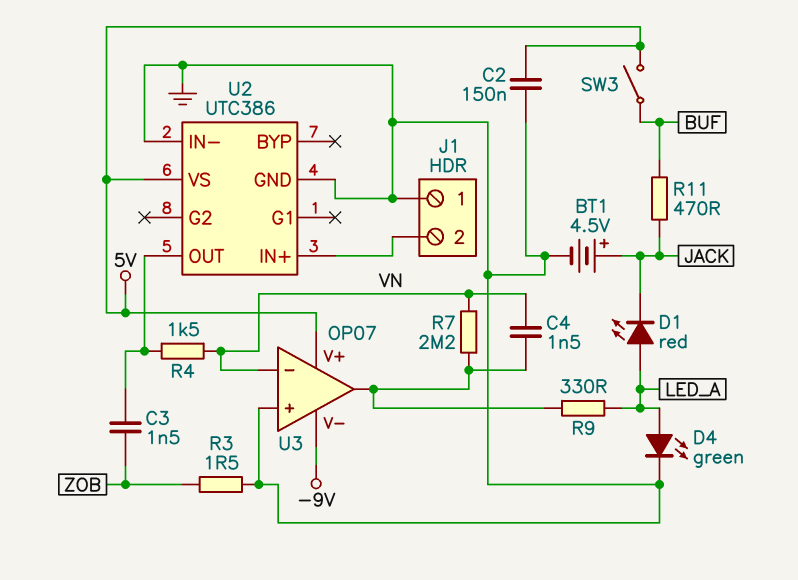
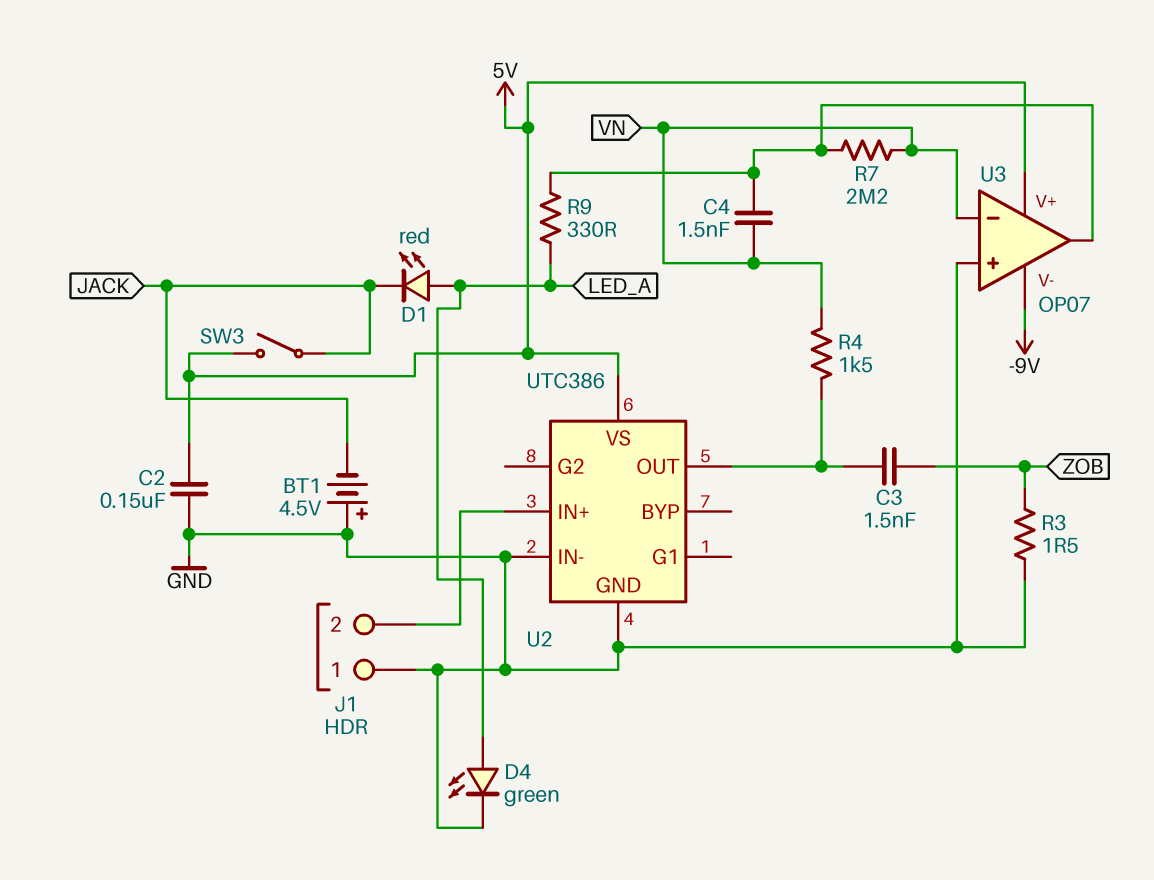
BT1: 4.5V (plus JACK, minus GND) -> 4.5V (plus GND, minus JACK)
R11: 470 (BUF, JACK) -> none
SW3: switch (5V, BUF) -> switch (5V, JACK)

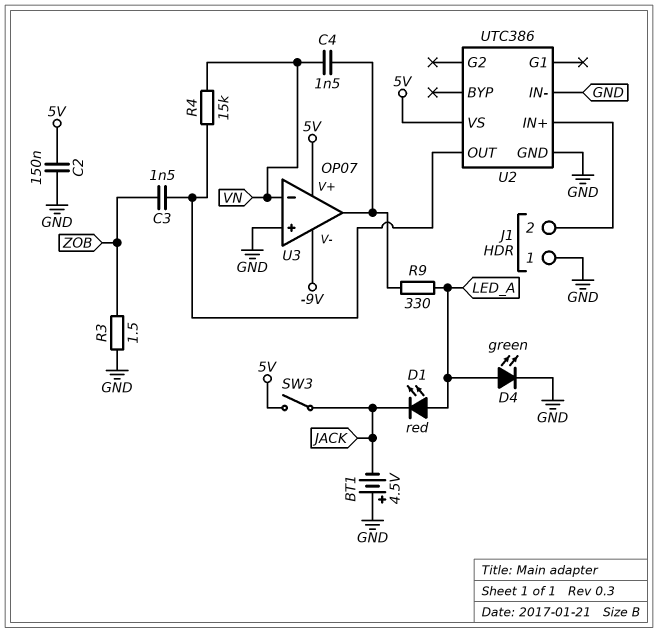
R4: 1.5k (U2/OUT, VN) -> 15k (U2/OUT, VN)
R7: 2.2M (U3/out, VN) -> none

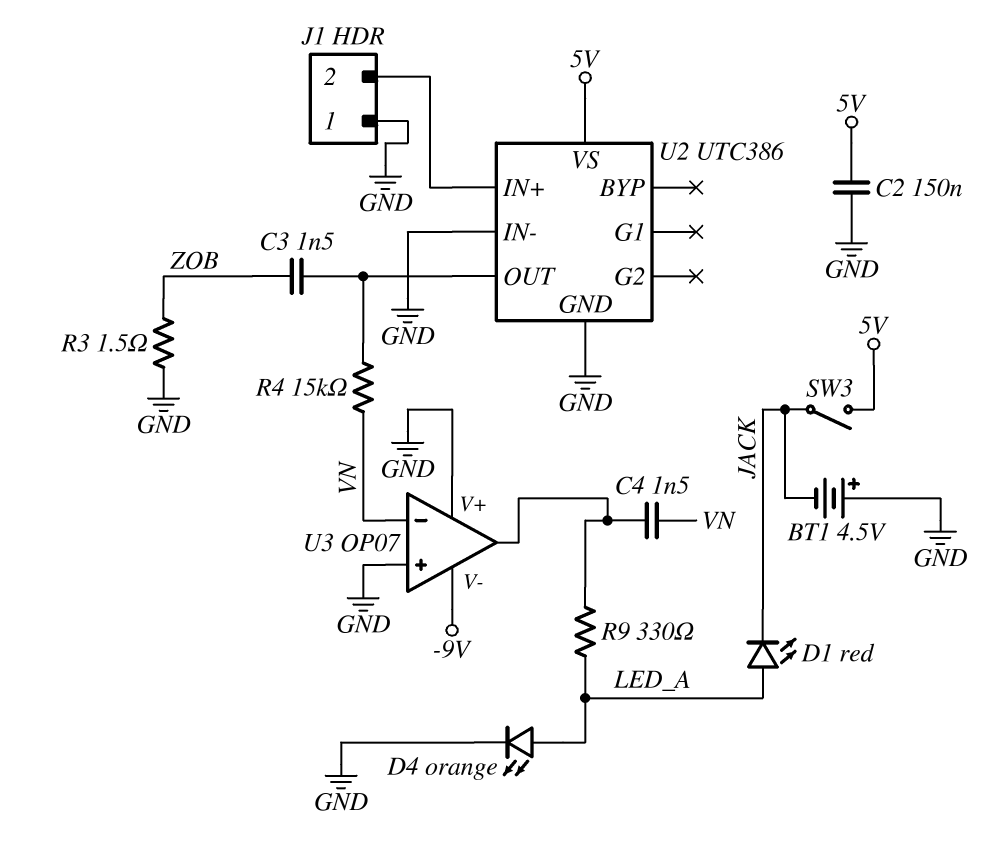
D4: LED green (A LED_A, K GND) -> LED orange (A LED_A, K GND)
U3 pin V+: 5V -> GND

